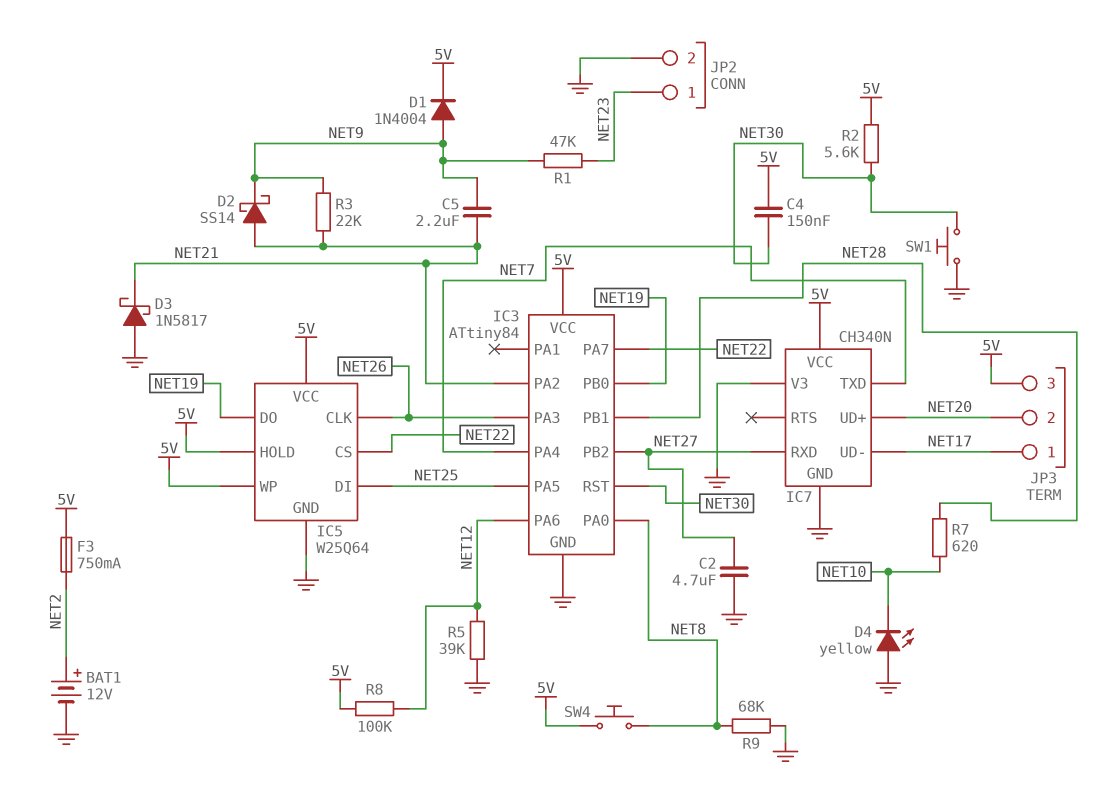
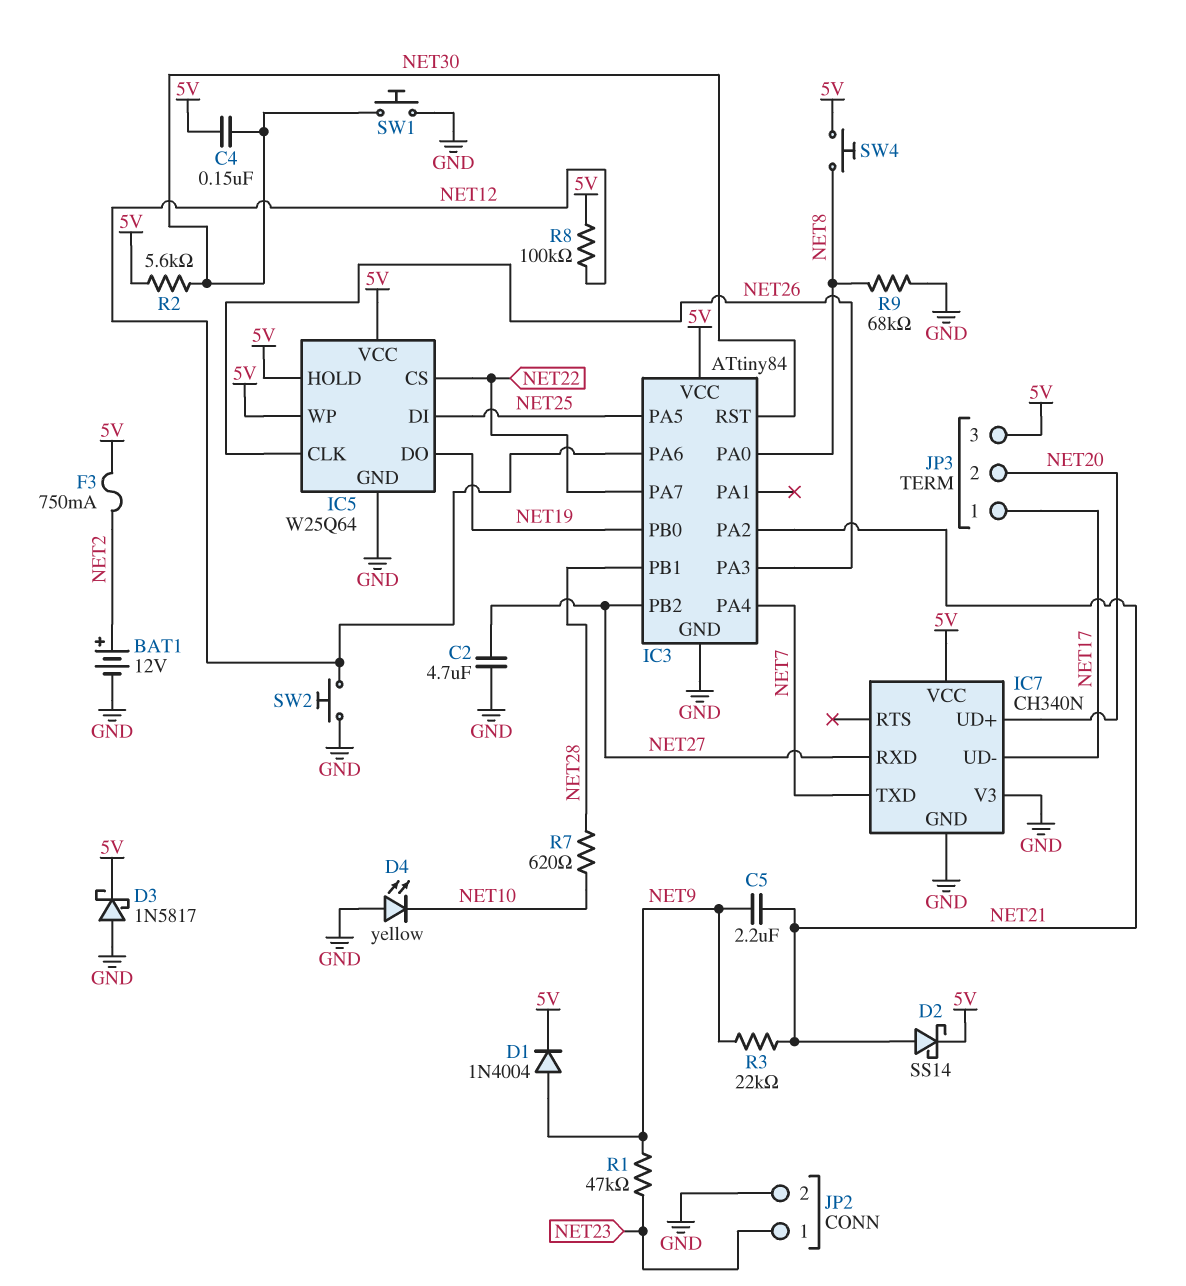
D2: schottky SS14 (A NET21, K NET9) -> schottky SS14 (A NET21, K 5V)
D3: schottky 1N5817 (A GND, K NET21) -> schottky 1N5817 (A GND, K 5V)
R5: 39k (GND, NET12) -> none
SW2: none -> button (GND, NET12)

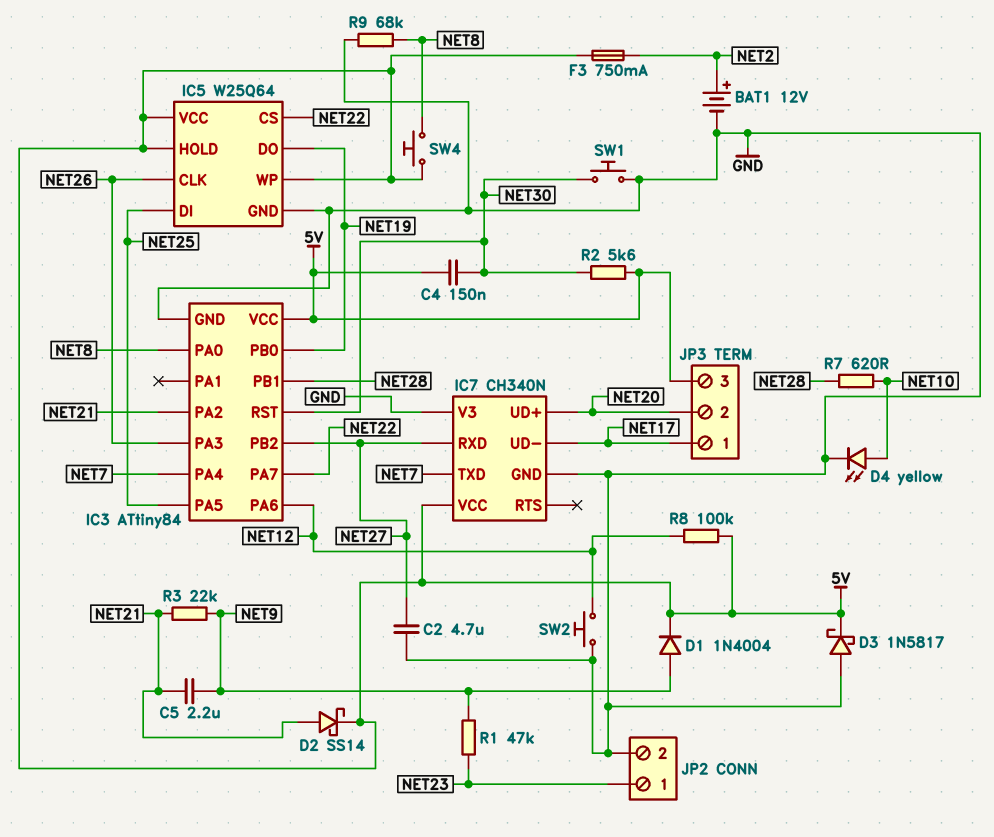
D4: LED yellow (A GND, K NET10) -> LED yellow (A NET10, K GND)

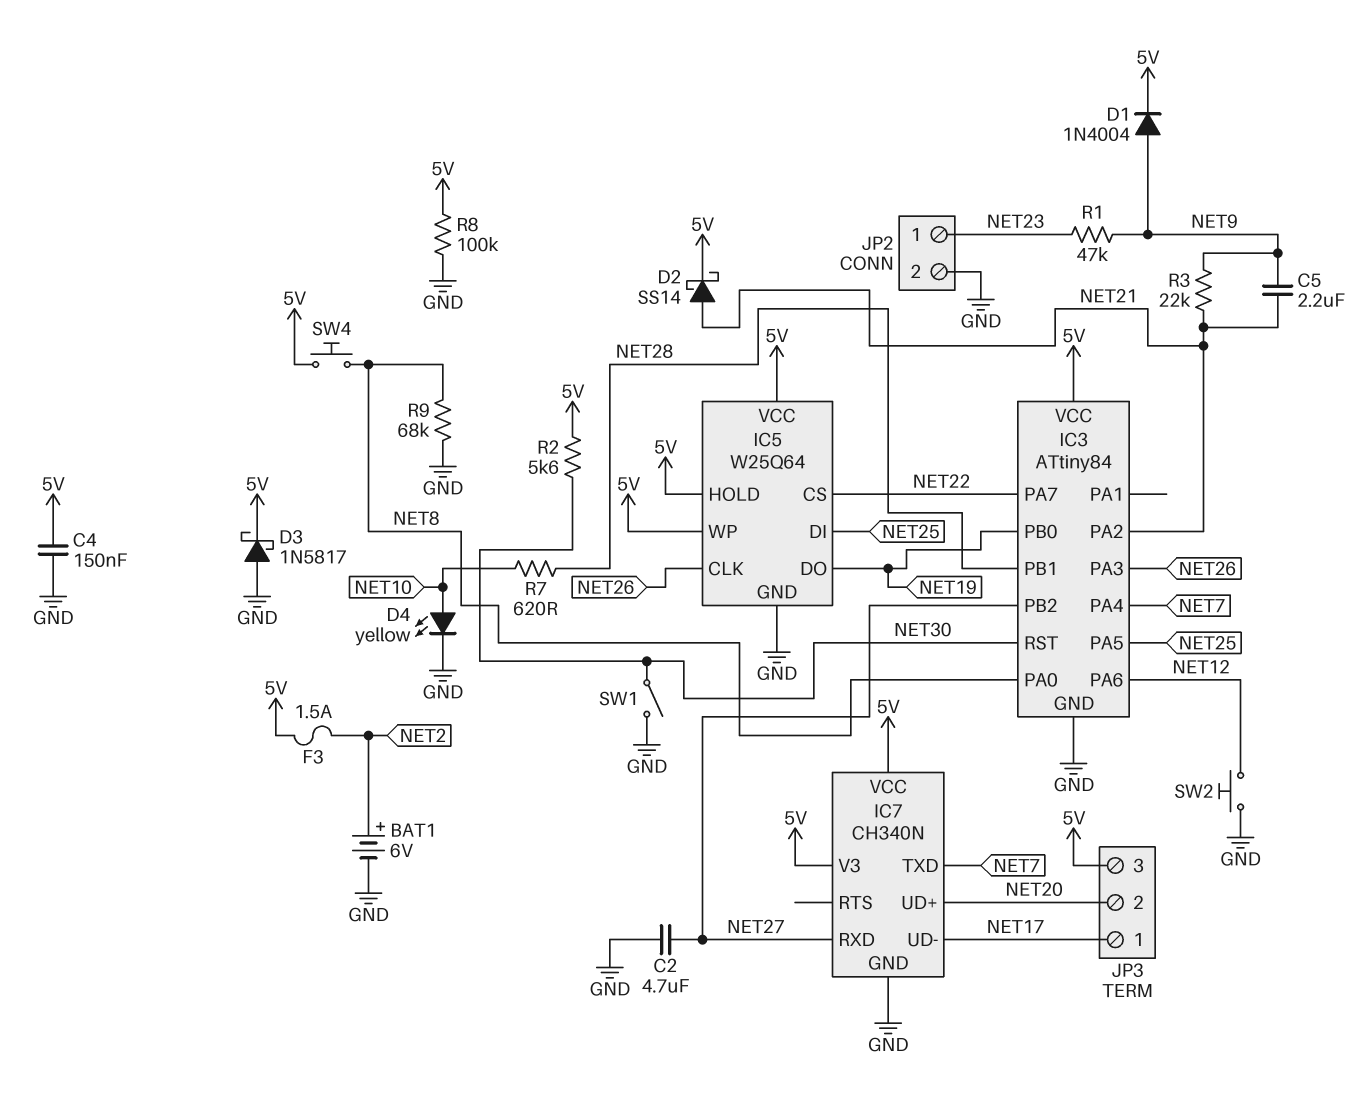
BAT1: 12V (plus NET2, minus GND) -> 6V (plus NET2, minus GND)
C4: 150nF (5V, NET30) -> 150nF (5V, GND)
F3: 750mA (5V, NET2) -> 1.5A (5V, NET2)
IC7 pin V3: GND -> 5V
R8: 100k (5V, NET12) -> 100k (5V, GND)
SW1: button (GND, NET30) -> switch (GND, NET30)

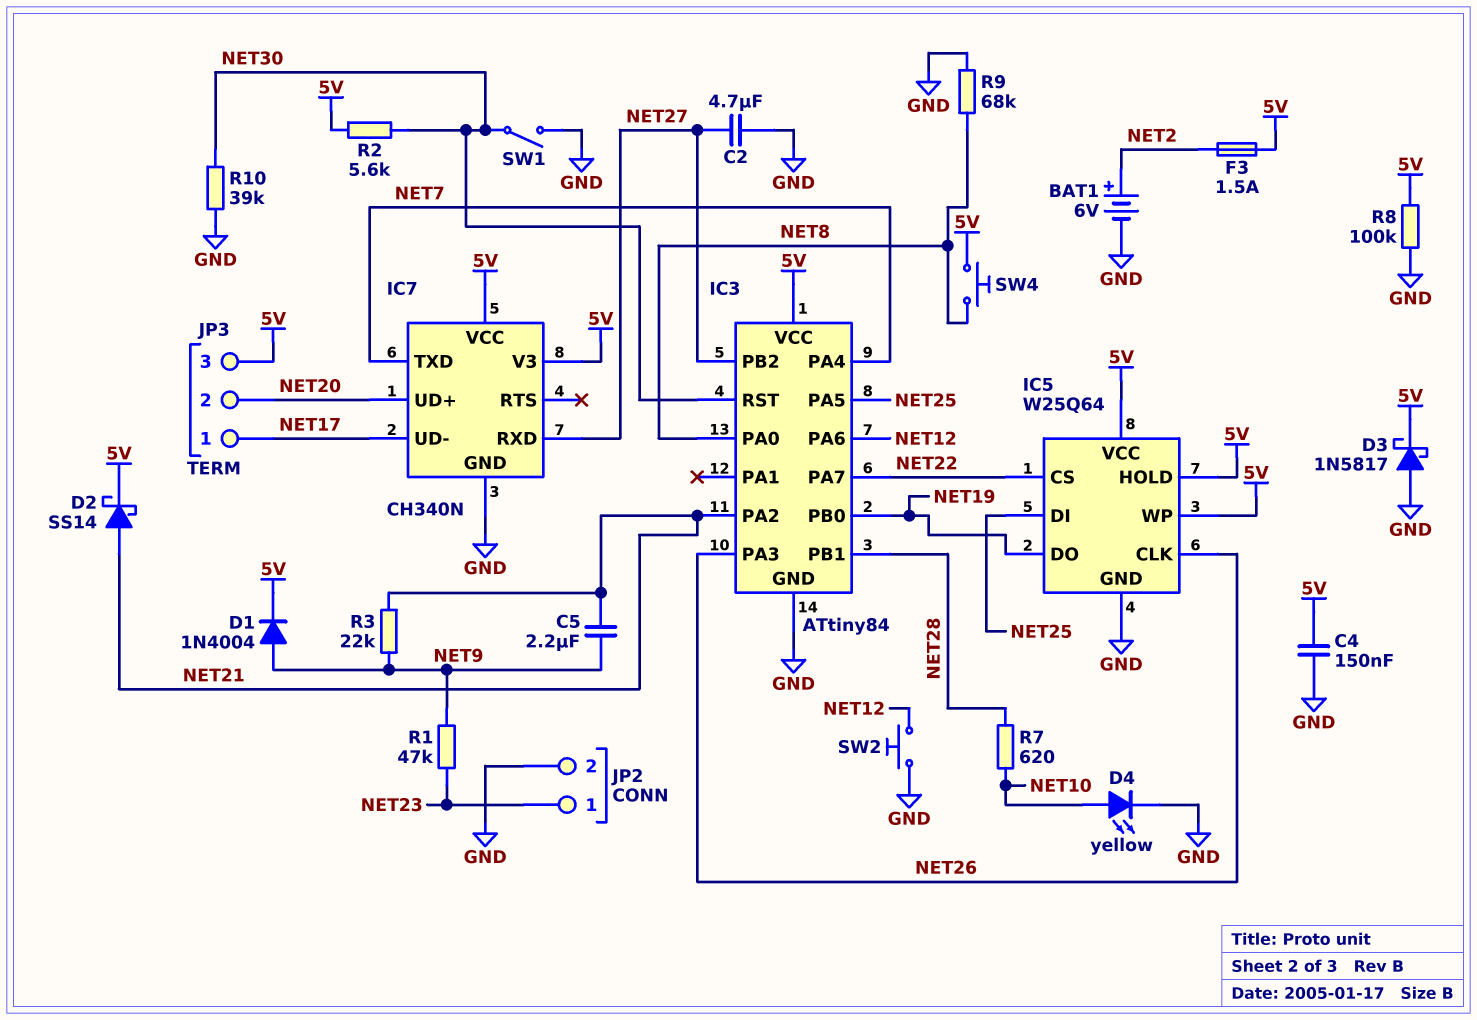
R10: none -> 39k (GND, NET30)

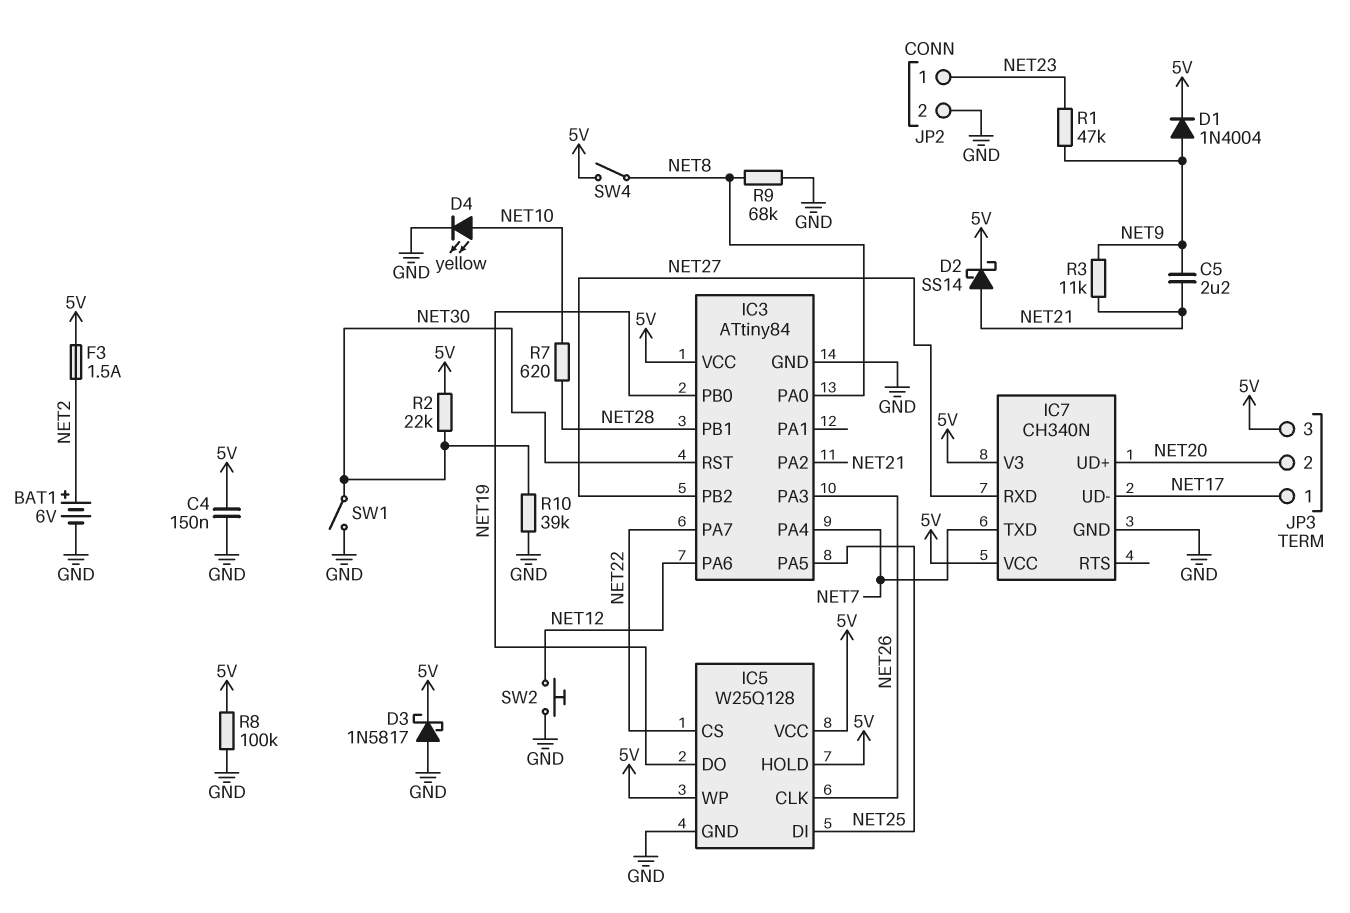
C2: 4.7uF (GND, NET27) -> none
IC5: W25Q64 -> W25Q128
R2: 5.6k (5V, NET30) -> 22k (5V, NET30)
R3: 22k (NET9, NET21) -> 11k (NET9, NET21)
SW4: button (5V, NET8) -> switch (5V, NET8)

